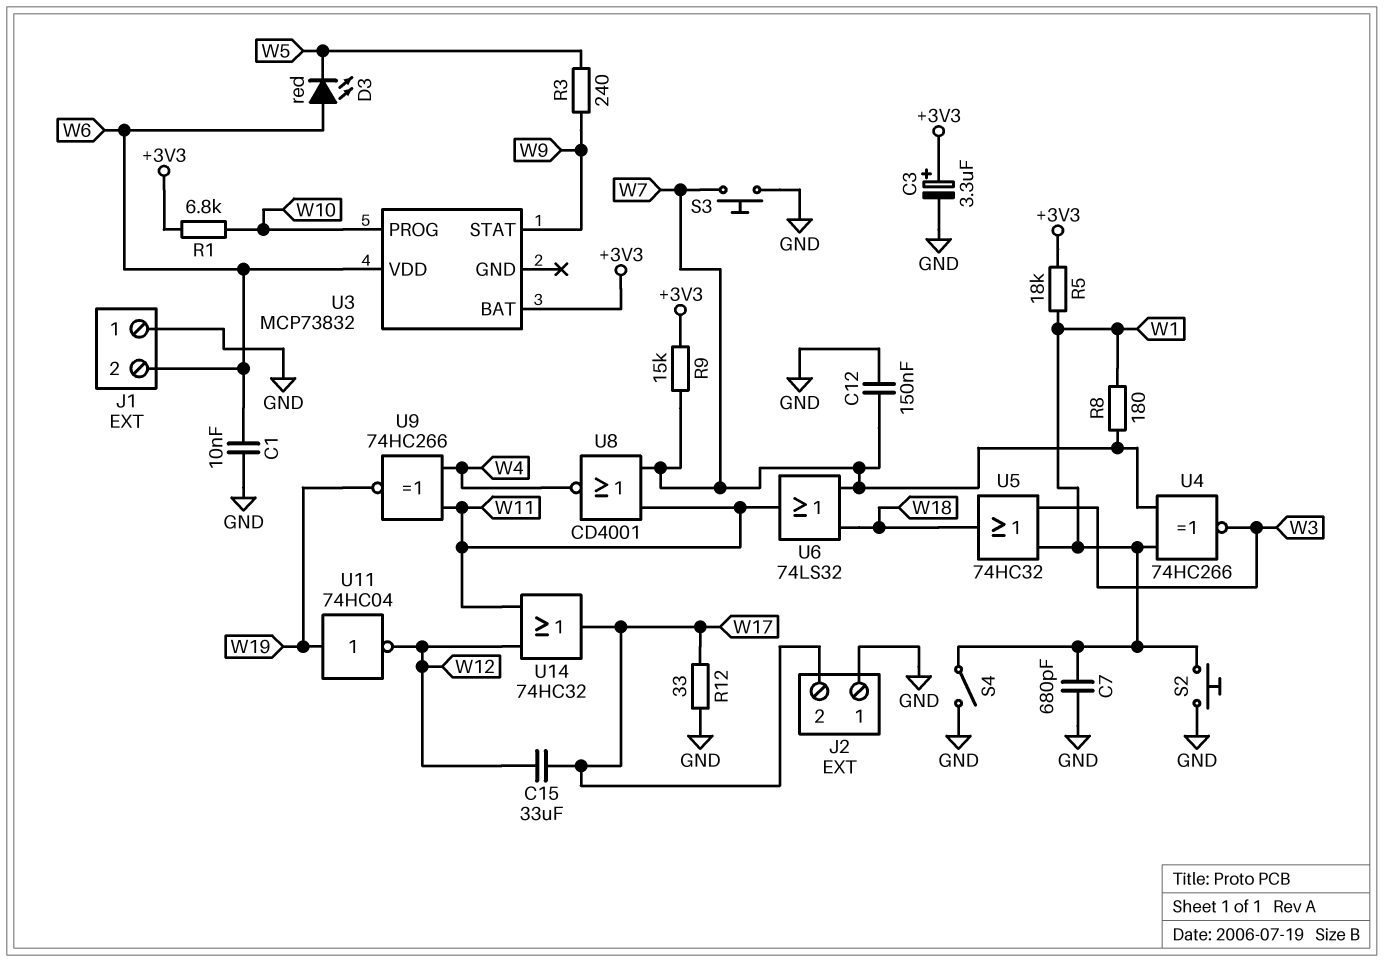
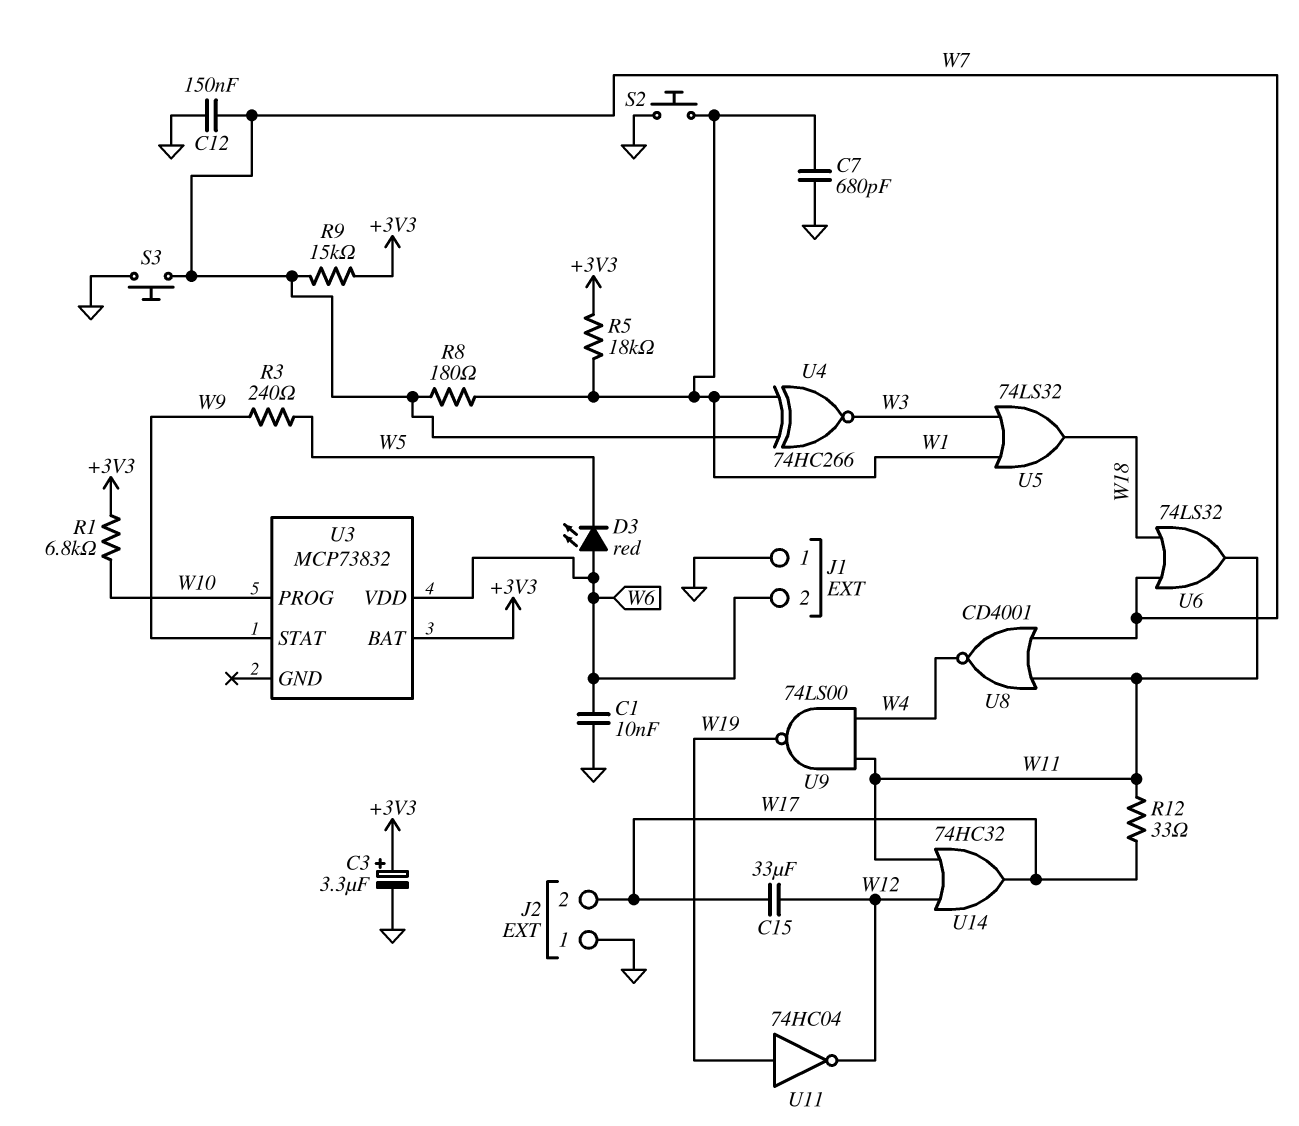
R12: 33 (GND, W17) -> 33 (W11, W17)
S4: switch (GND, W1) -> none
U5: OR 74HC32 (in W1, in W3, out W18) -> OR 74LS32 (in W1, in W3, out W18)
U9: XNOR 74HC266 (in W4, in W11, out W19) -> NAND 74LS00 (in W4, in W11, out W19)

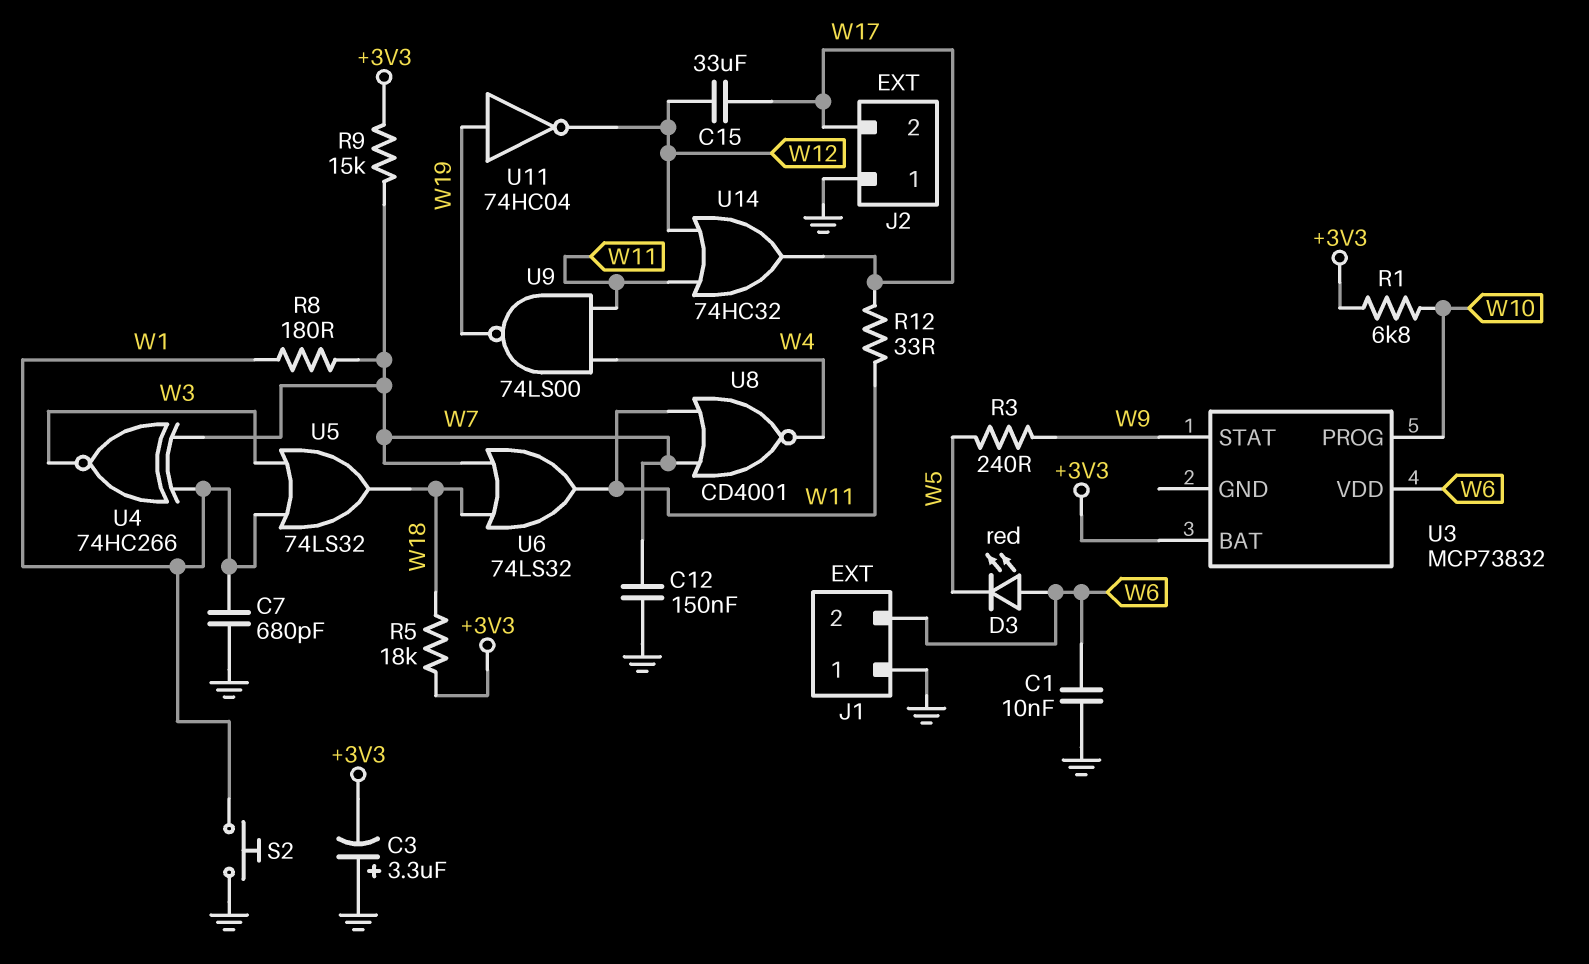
C3: 3.3uF (plus +3V3, minus GND) -> 3.3uF (plus GND, minus +3V3)
R5: 18k (+3V3, W1) -> 18k (+3V3, W18)
S3: button (GND, W7) -> none

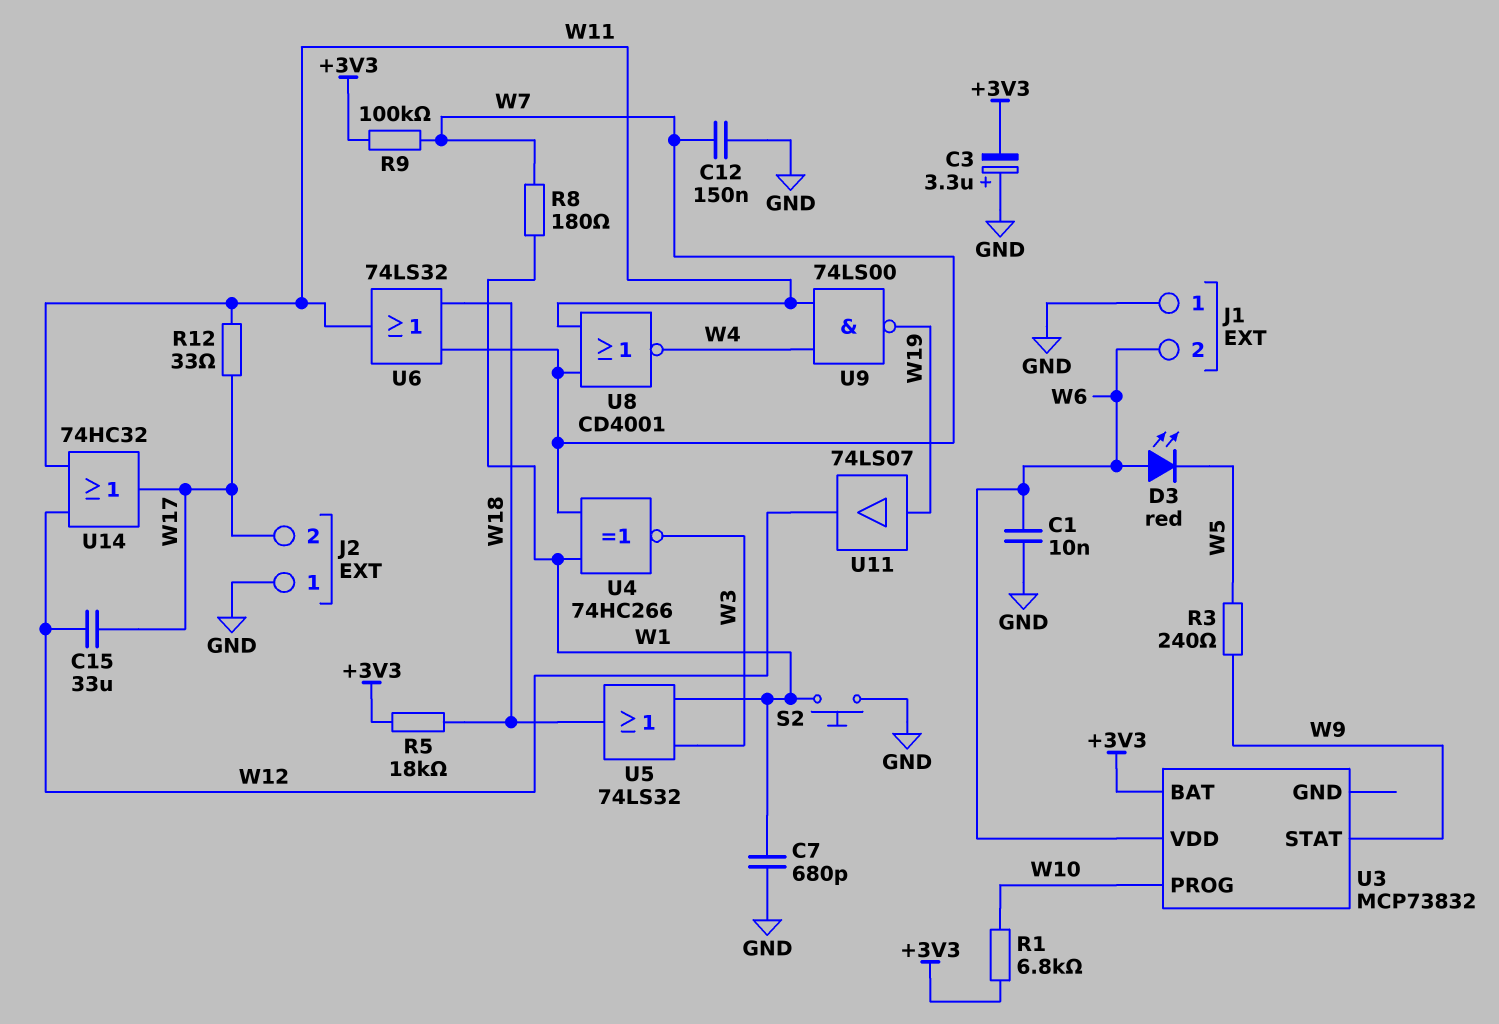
R9: 15k (+3V3, W7) -> 100k (+3V3, W7)
U11: NOT 74HC04 (in W19, out W12) -> buffer 74LS07 (in W19, out W12)

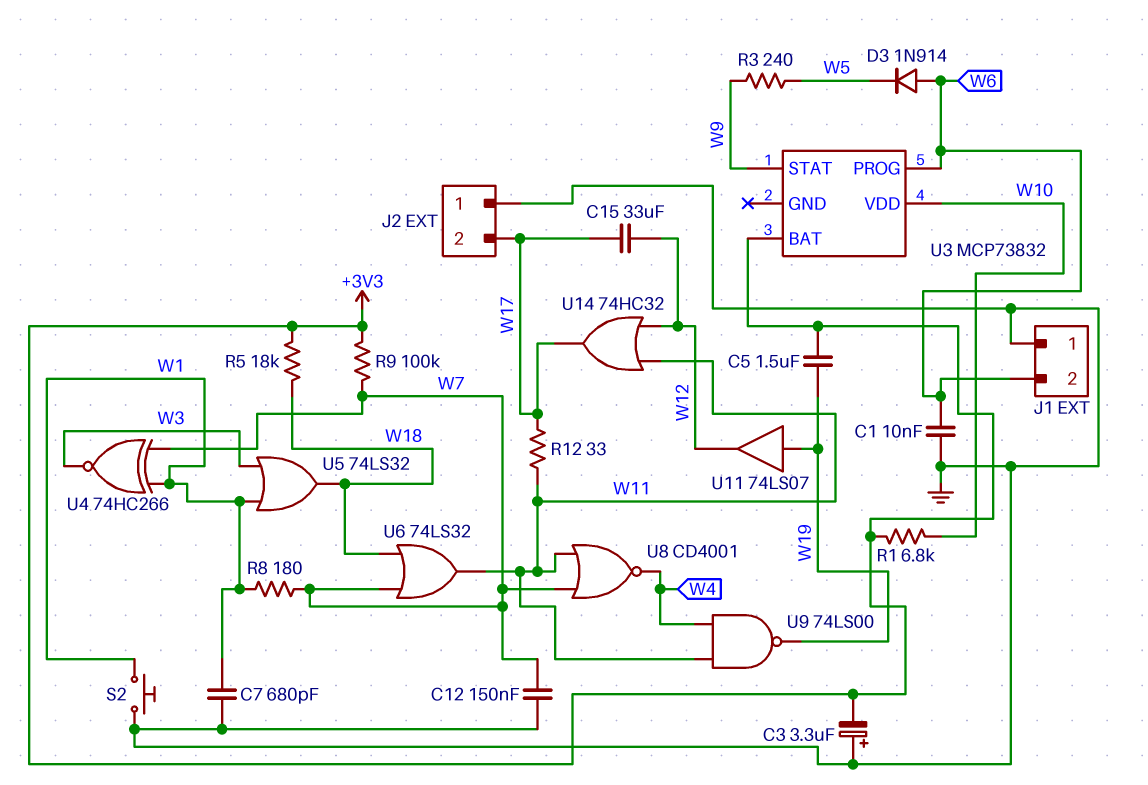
C5: none -> 1.5uF (+3V3, W19)
D3: LED red (A W6, K W5) -> diode 1N914 (A W6, K W5)
U3 pin PROG: W10 -> W6
U3 pin VDD: W6 -> W10

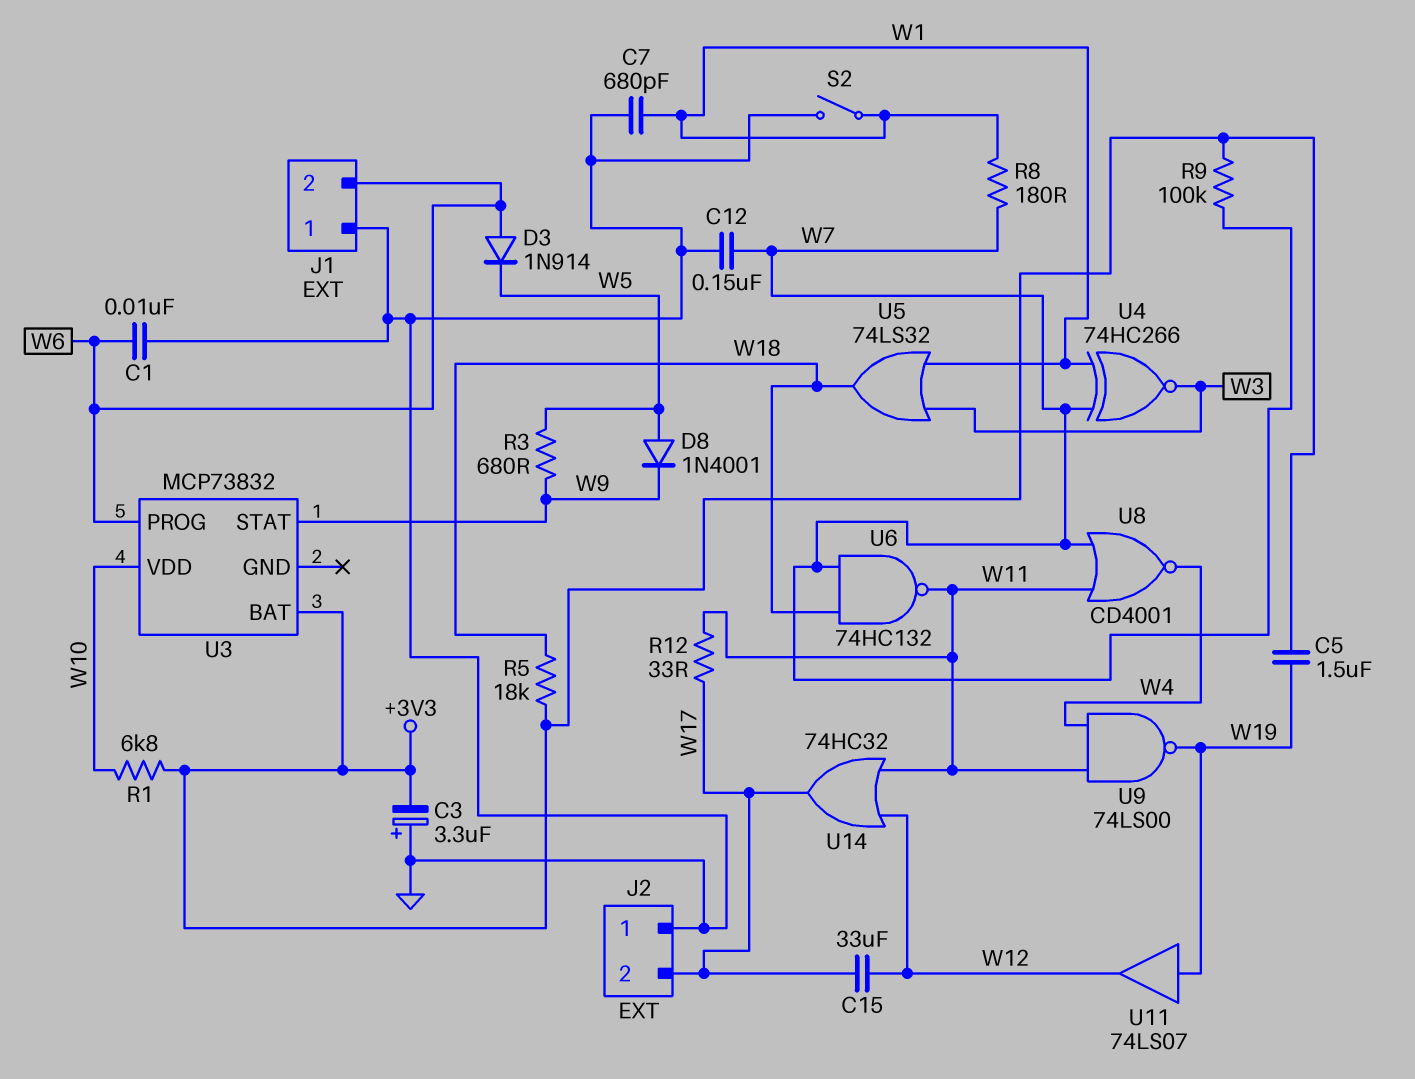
D8: none -> diode 1N4001 (A W5, K W9)
R3: 240 (W5, W9) -> 680 (W5, W9)
S2: button (GND, W1) -> switch (GND, W1)
U6: OR 74LS32 (in W7, in W18, out W11) -> NAND 74HC132 (in W7, in W18, out W11)

